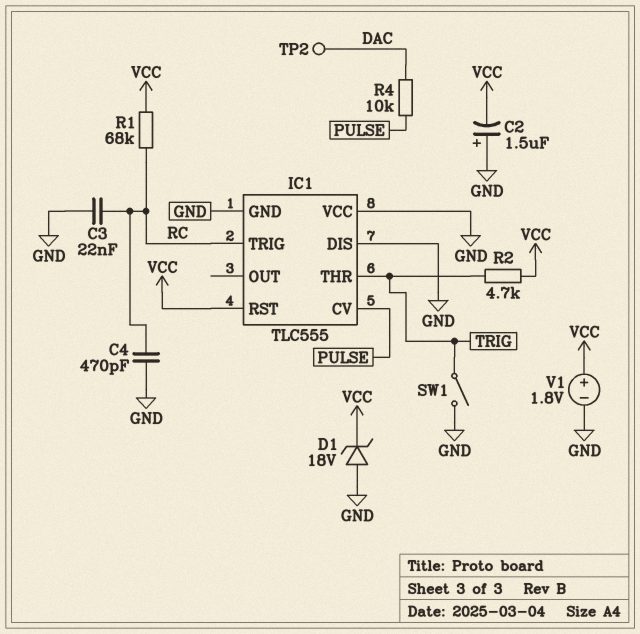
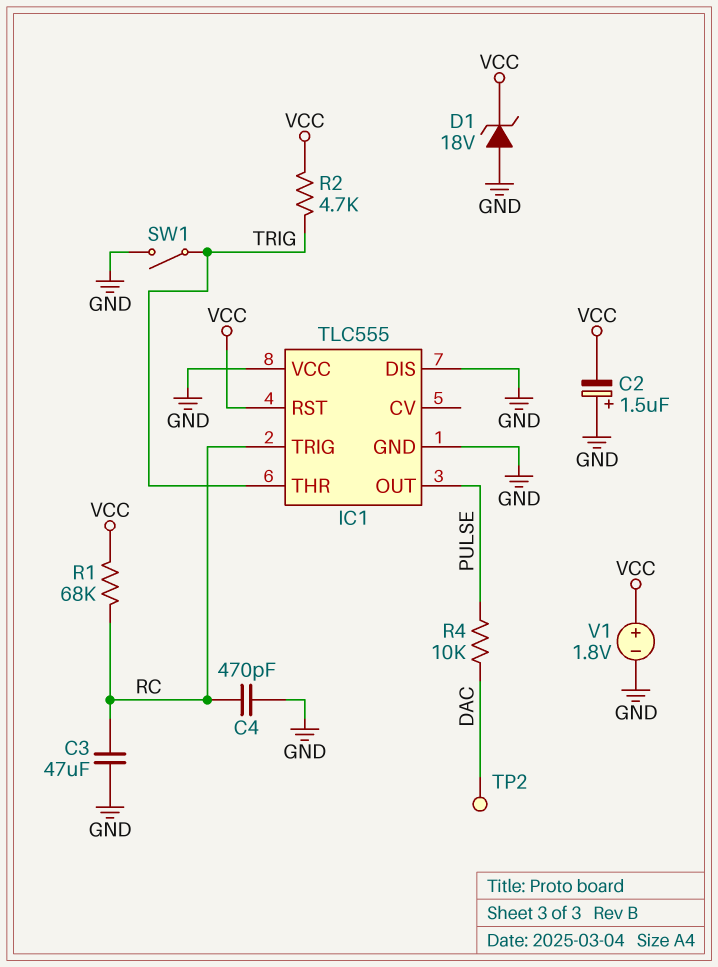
C3: 22nF (GND, RC) -> 47uF (GND, RC)
IC1 pin CV: PULSE -> none
IC1 pin OUT: none -> PULSE

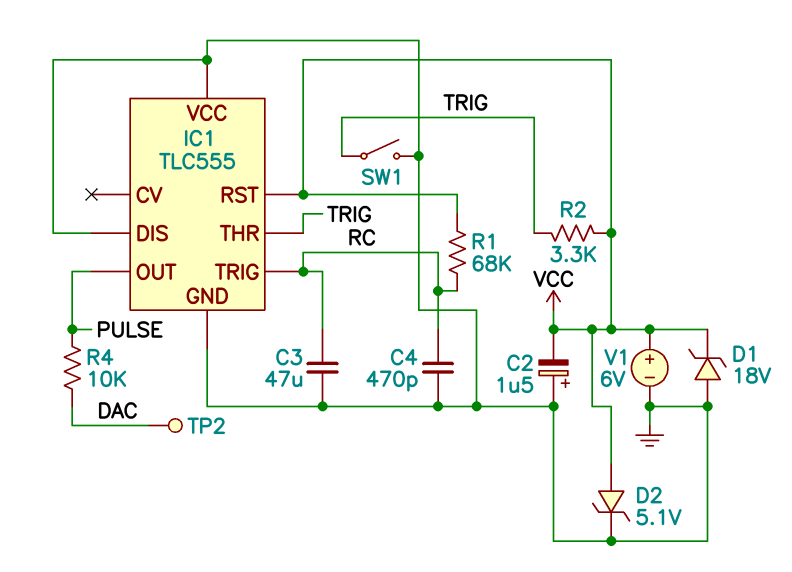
D2: none -> zener 5.1V (A VCC, K GND)
R2: 4.7k (TRIG, VCC) -> 3.3k (TRIG, VCC)
V1: 1.8V (plus VCC, minus GND) -> 6V (plus VCC, minus GND)

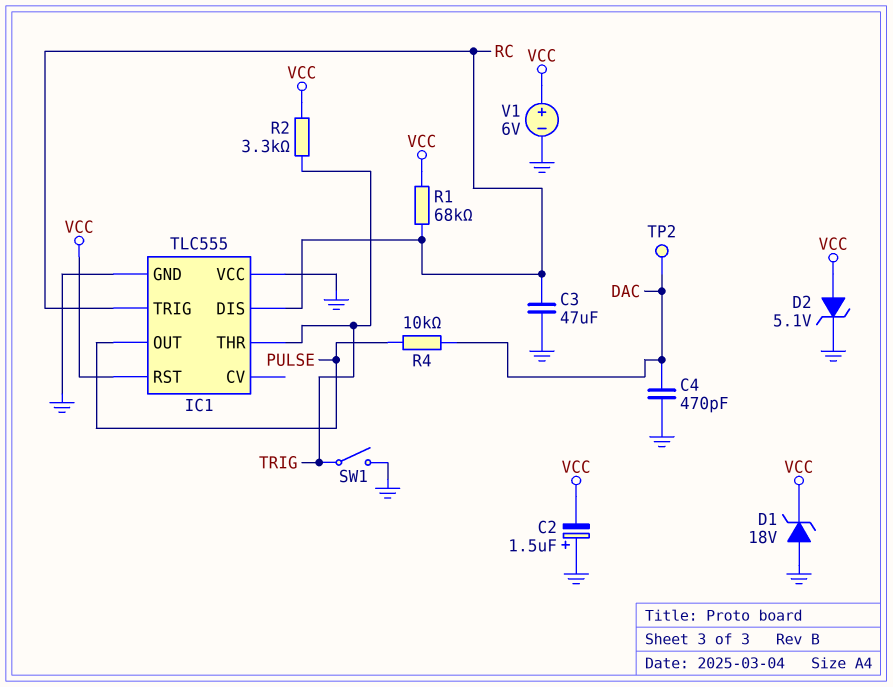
C4: 470pF (GND, RC) -> 470pF (DAC, GND)
IC1 pin DIS: GND -> RC

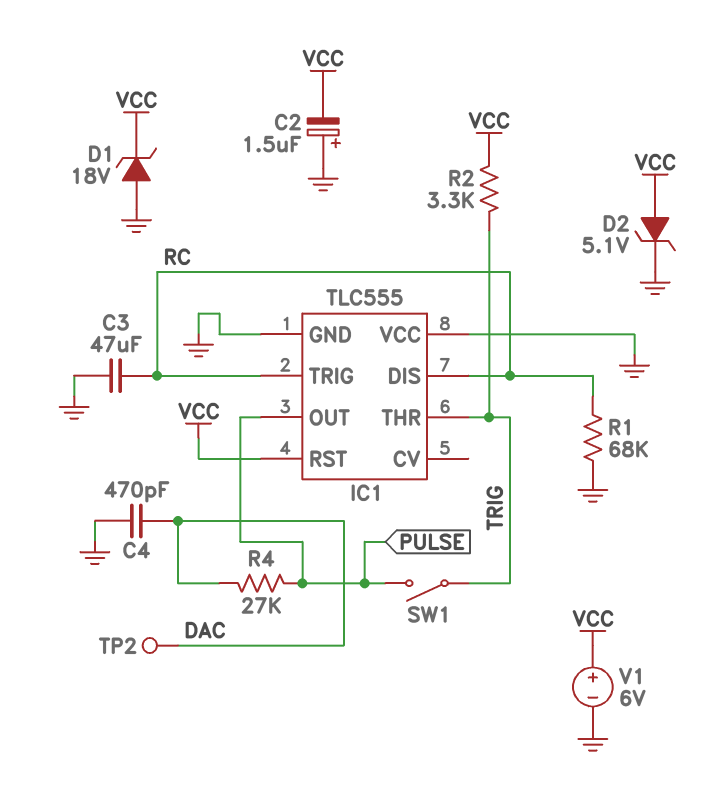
R1: 68k (RC, VCC) -> 68k (GND, RC)
R4: 10k (DAC, PULSE) -> 27k (DAC, PULSE)
SW1: switch (GND, TRIG) -> switch (PULSE, TRIG)

